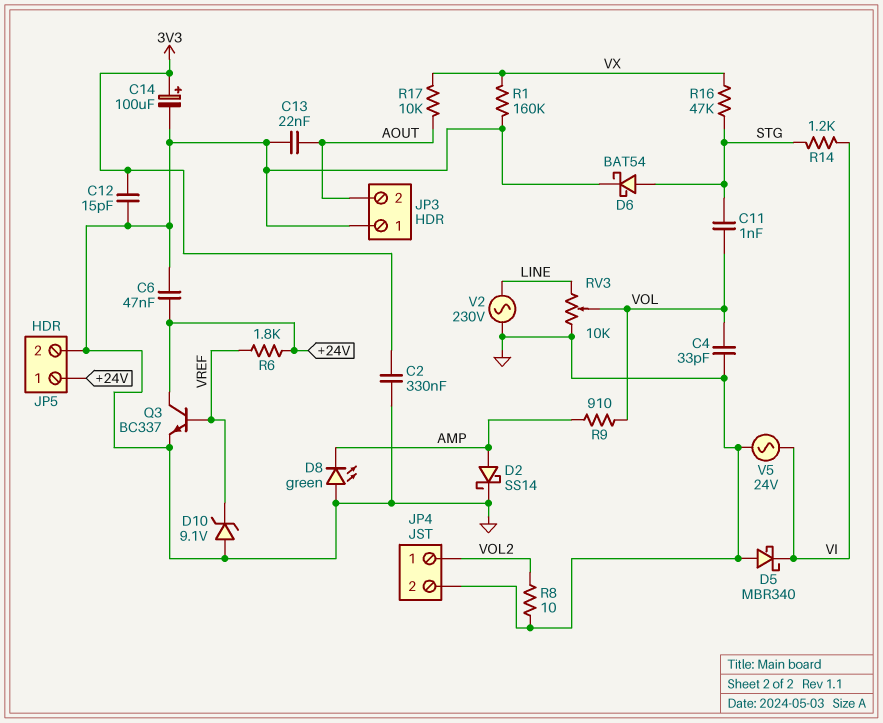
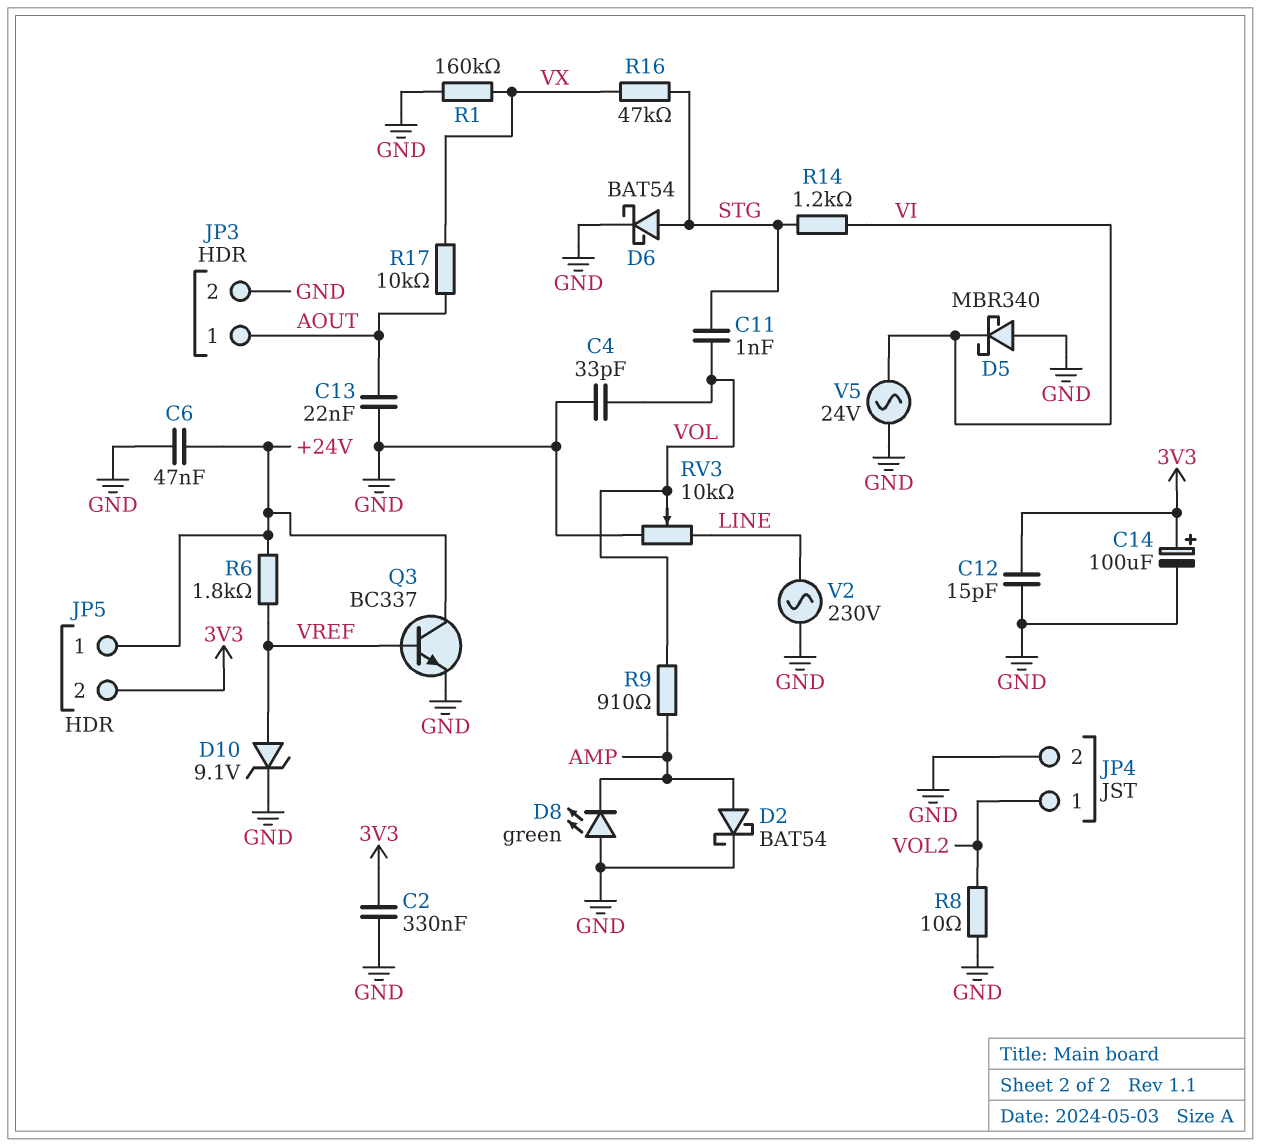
D2: schottky SS14 (A AMP, K GND) -> schottky BAT54 (A AMP, K GND)
D10: zener 9.1V (A GND, K VREF) -> zener 9.1V (A VREF, K GND)
JP3 pin 1: GND -> AOUT
JP3 pin 2: AOUT -> GND
JP5 pin 2: GND -> 3V3

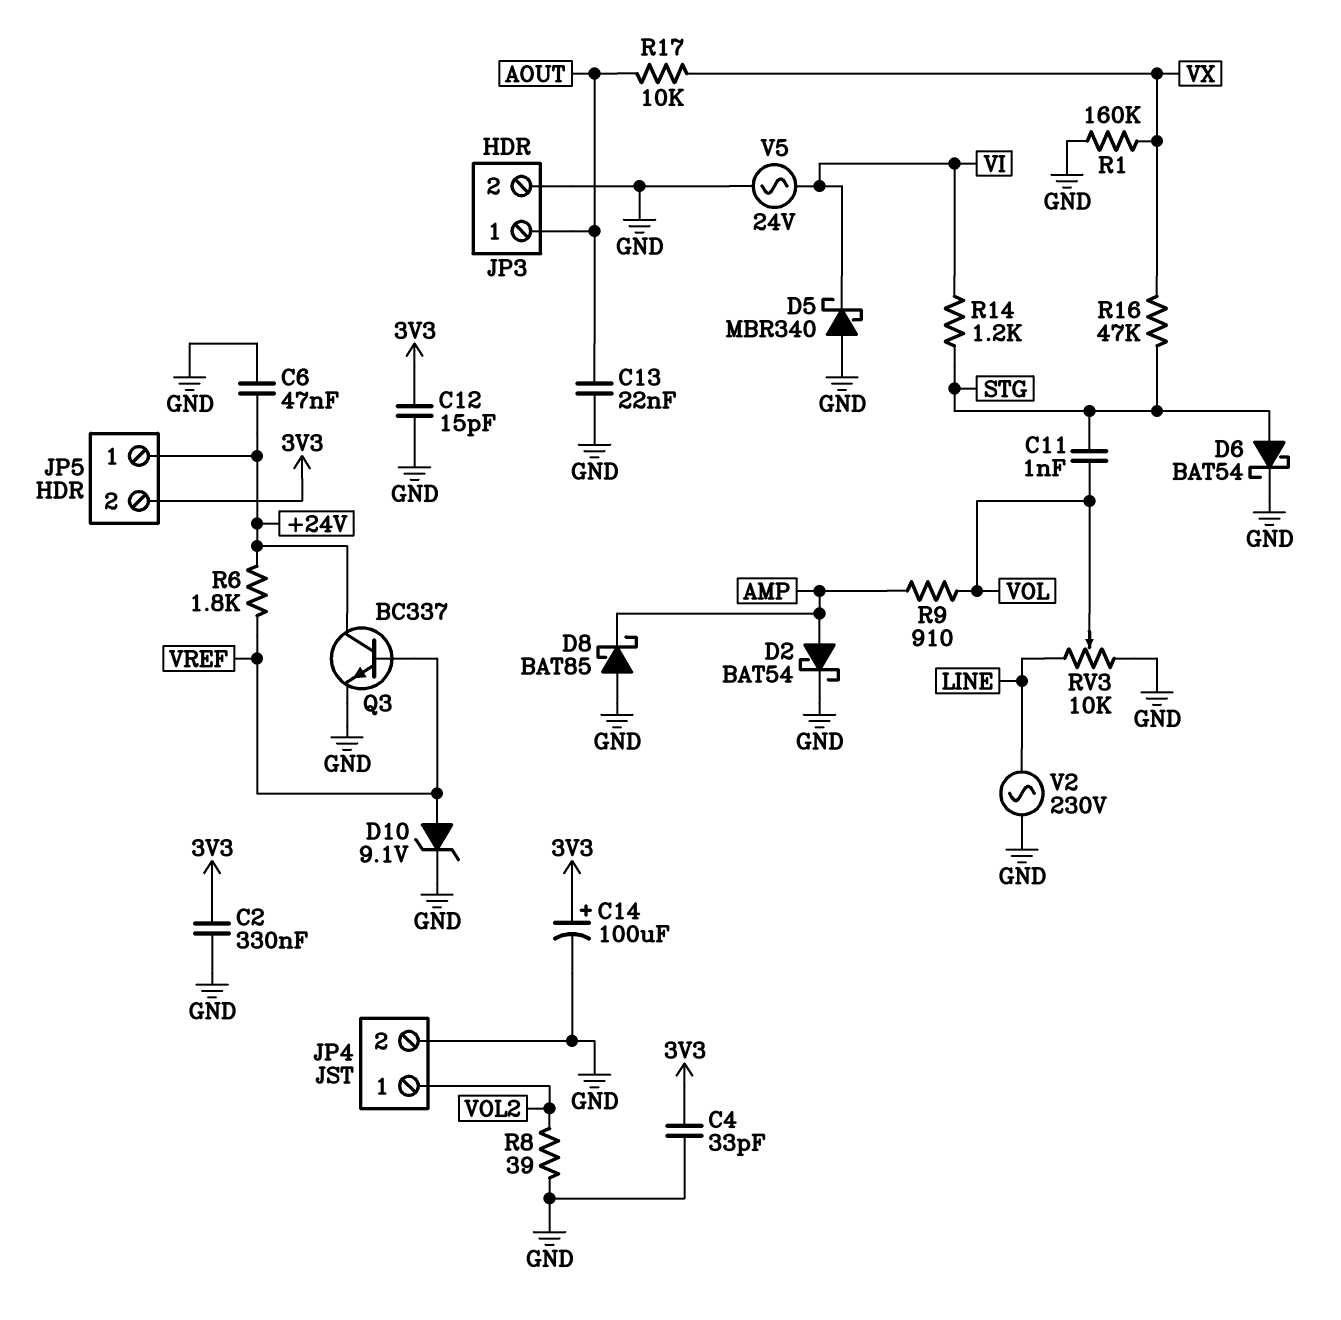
C4: 33pF (GND, VOL) -> 33pF (3V3, GND)
D8: LED green (A GND, K AMP) -> schottky BAT85 (A GND, K AMP)
R8: 10 (GND, VOL2) -> 39 (GND, VOL2)

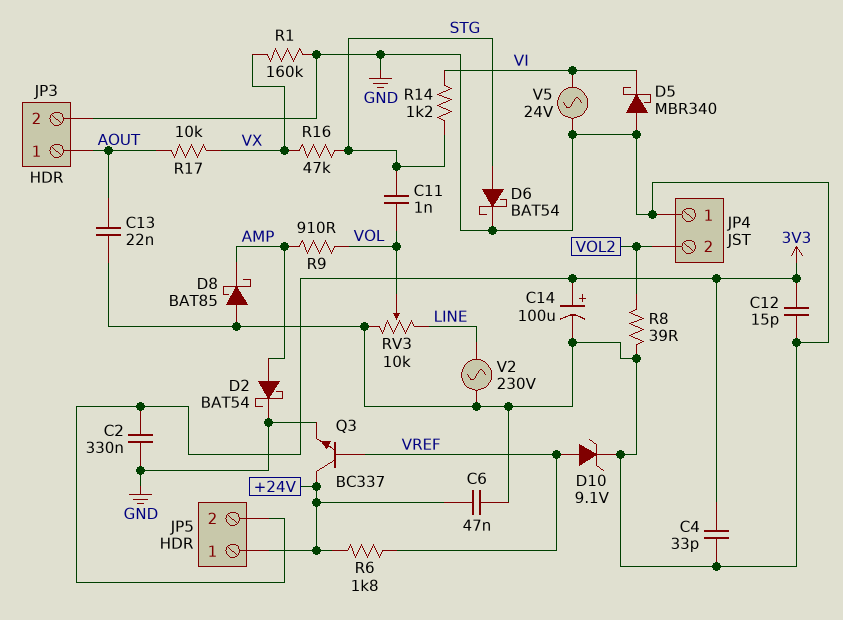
JP4 pin 1: VOL2 -> GND
JP4 pin 2: GND -> VOL2

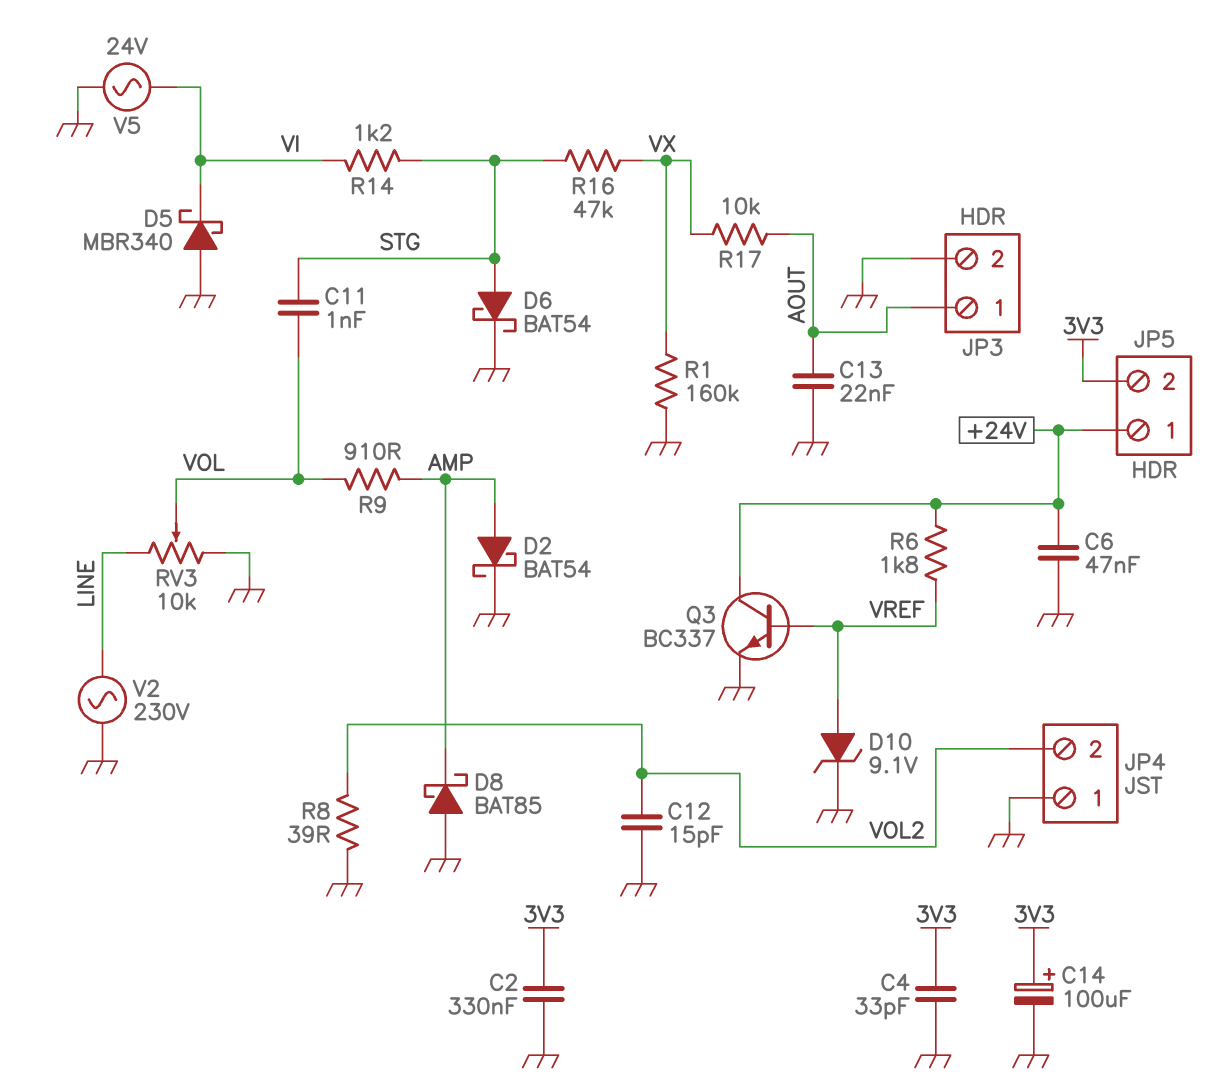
C12: 15pF (3V3, GND) -> 15pF (GND, VOL2)

